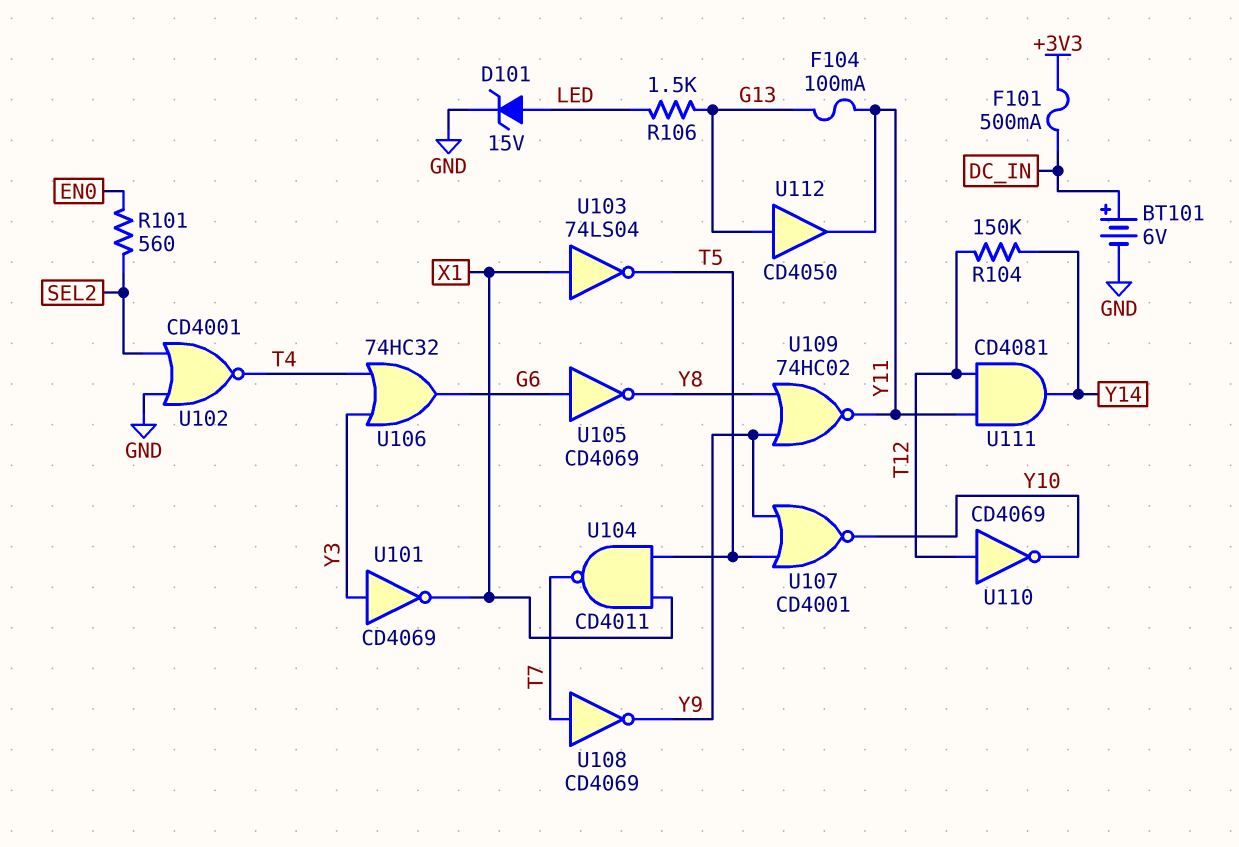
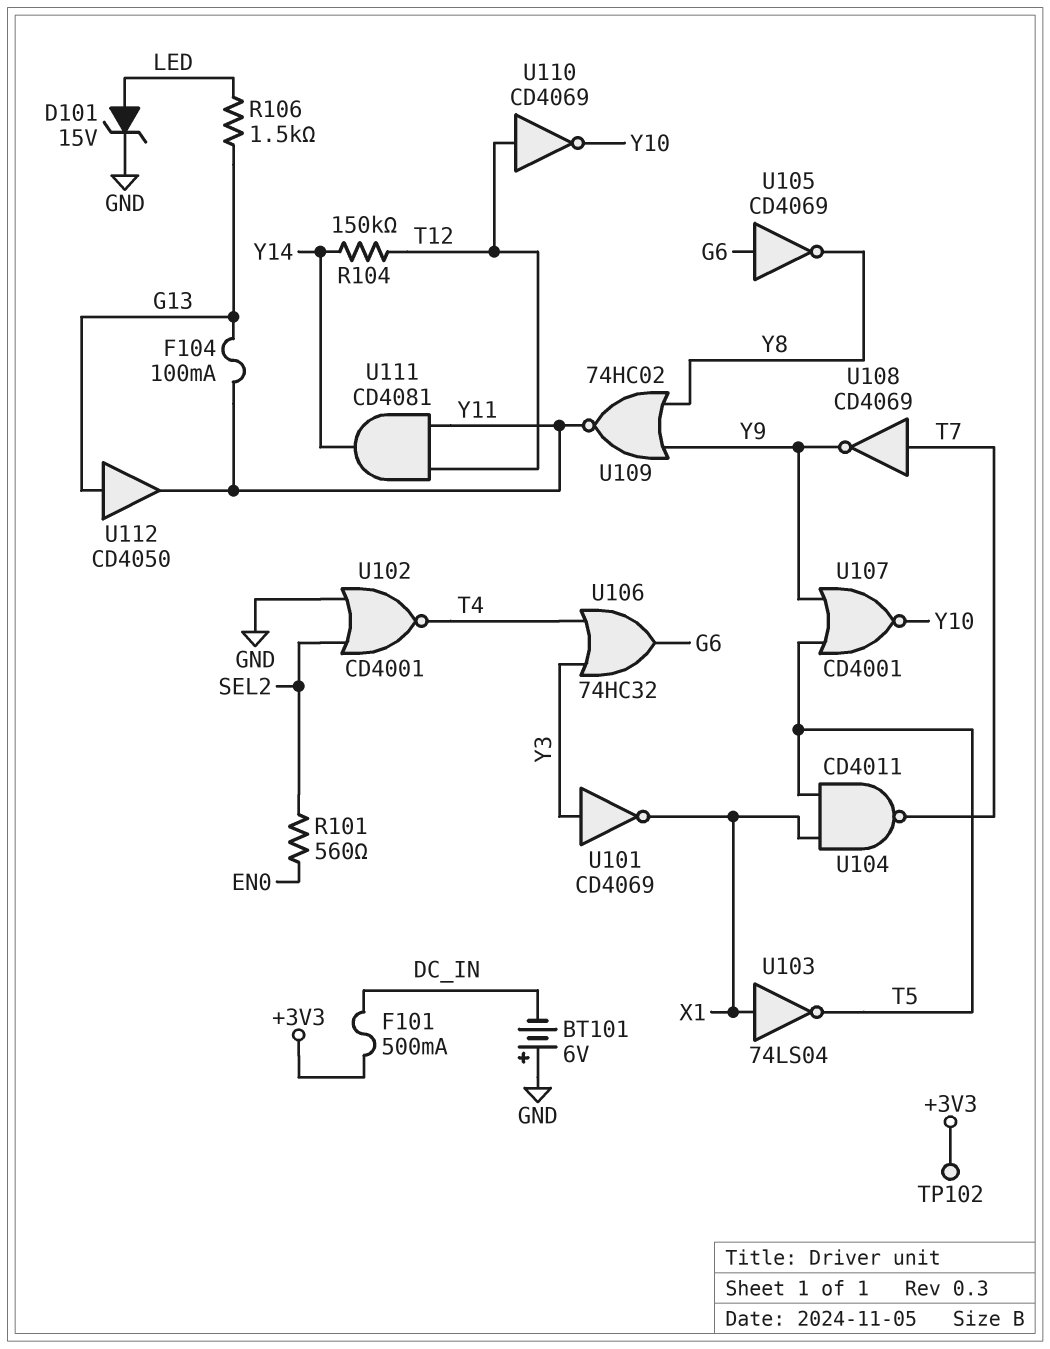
BT101: 6V (plus DC_IN, minus GND) -> 6V (plus GND, minus DC_IN)
TP102: none -> test point (+3V3)

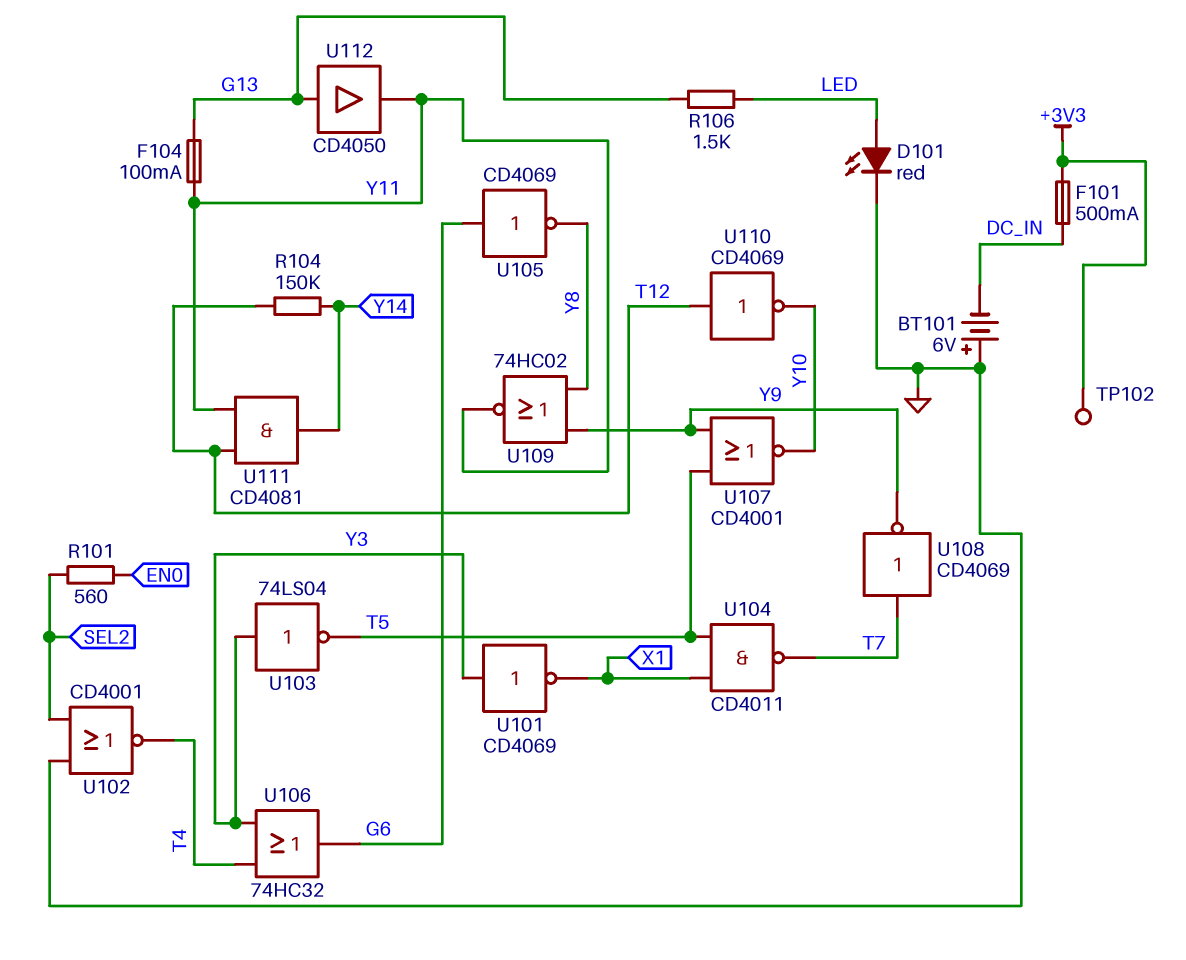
D101: zener 15V (A LED, K GND) -> LED red (A LED, K GND)
U103: NOT 74LS04 (in X1, out T5) -> NOT 74LS04 (in Y3, out T5)

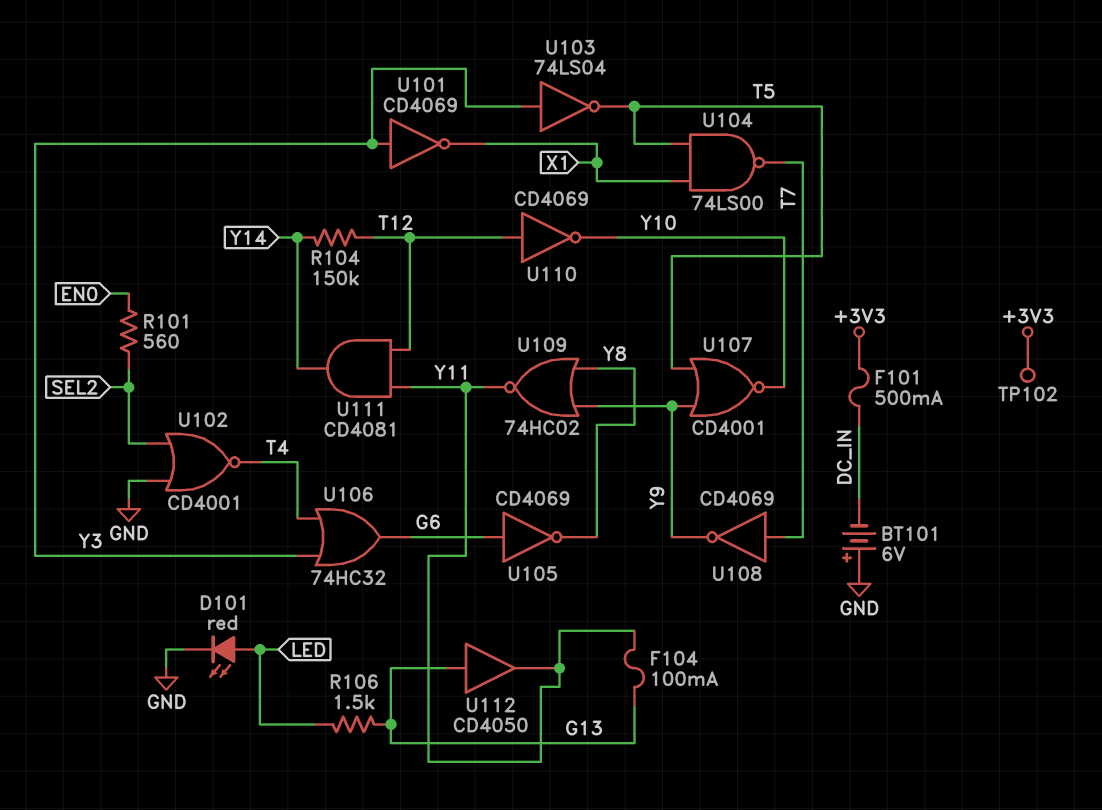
U104: NAND CD4011 (in T5, in X1, out T7) -> NAND 74LS00 (in T5, in X1, out T7)

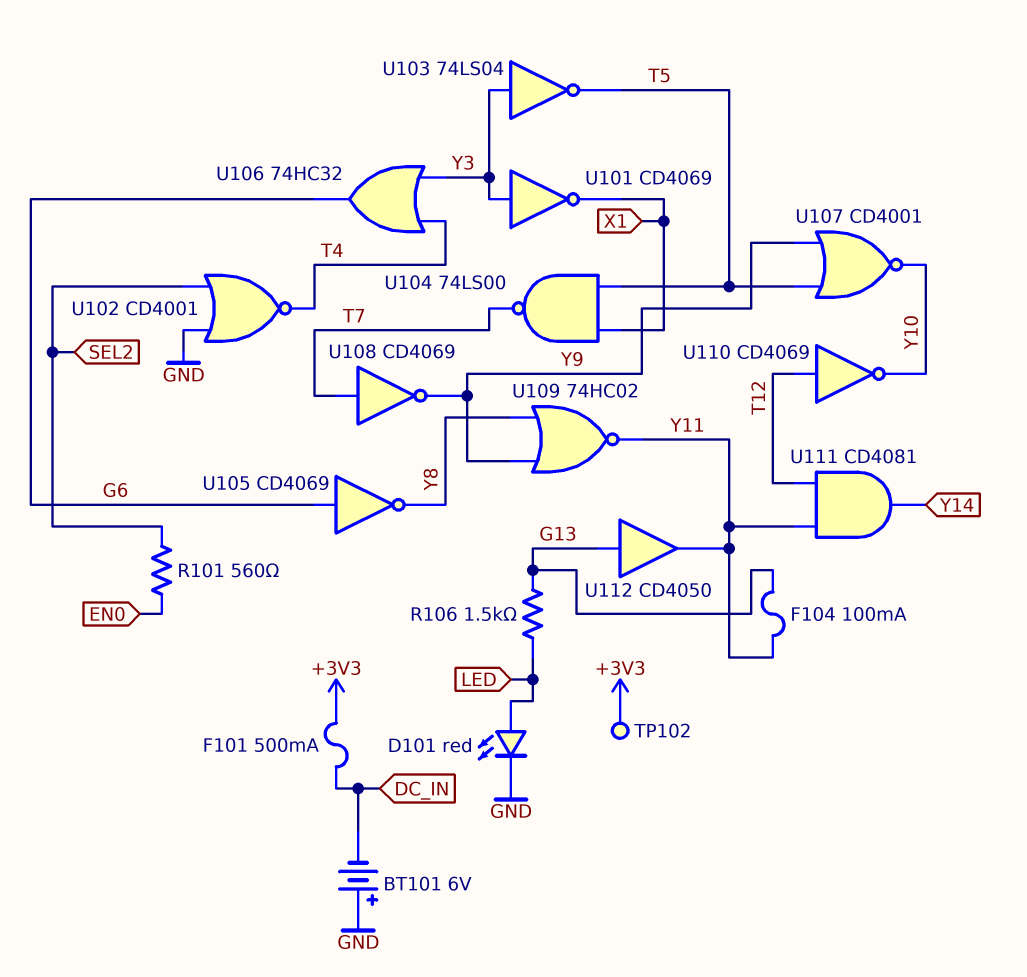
R104: 150k (T12, Y14) -> none

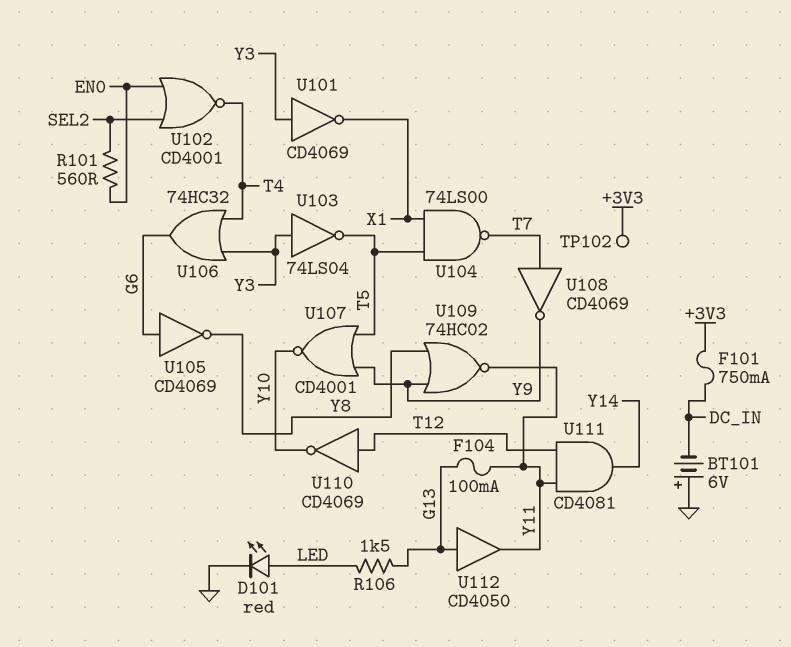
F101: 500mA (+3V3, DC_IN) -> 750mA (+3V3, DC_IN)
U102: NOR CD4001 (in GND, in SEL2, out T4) -> NOR CD4001 (in EN0, in SEL2, out T4)

